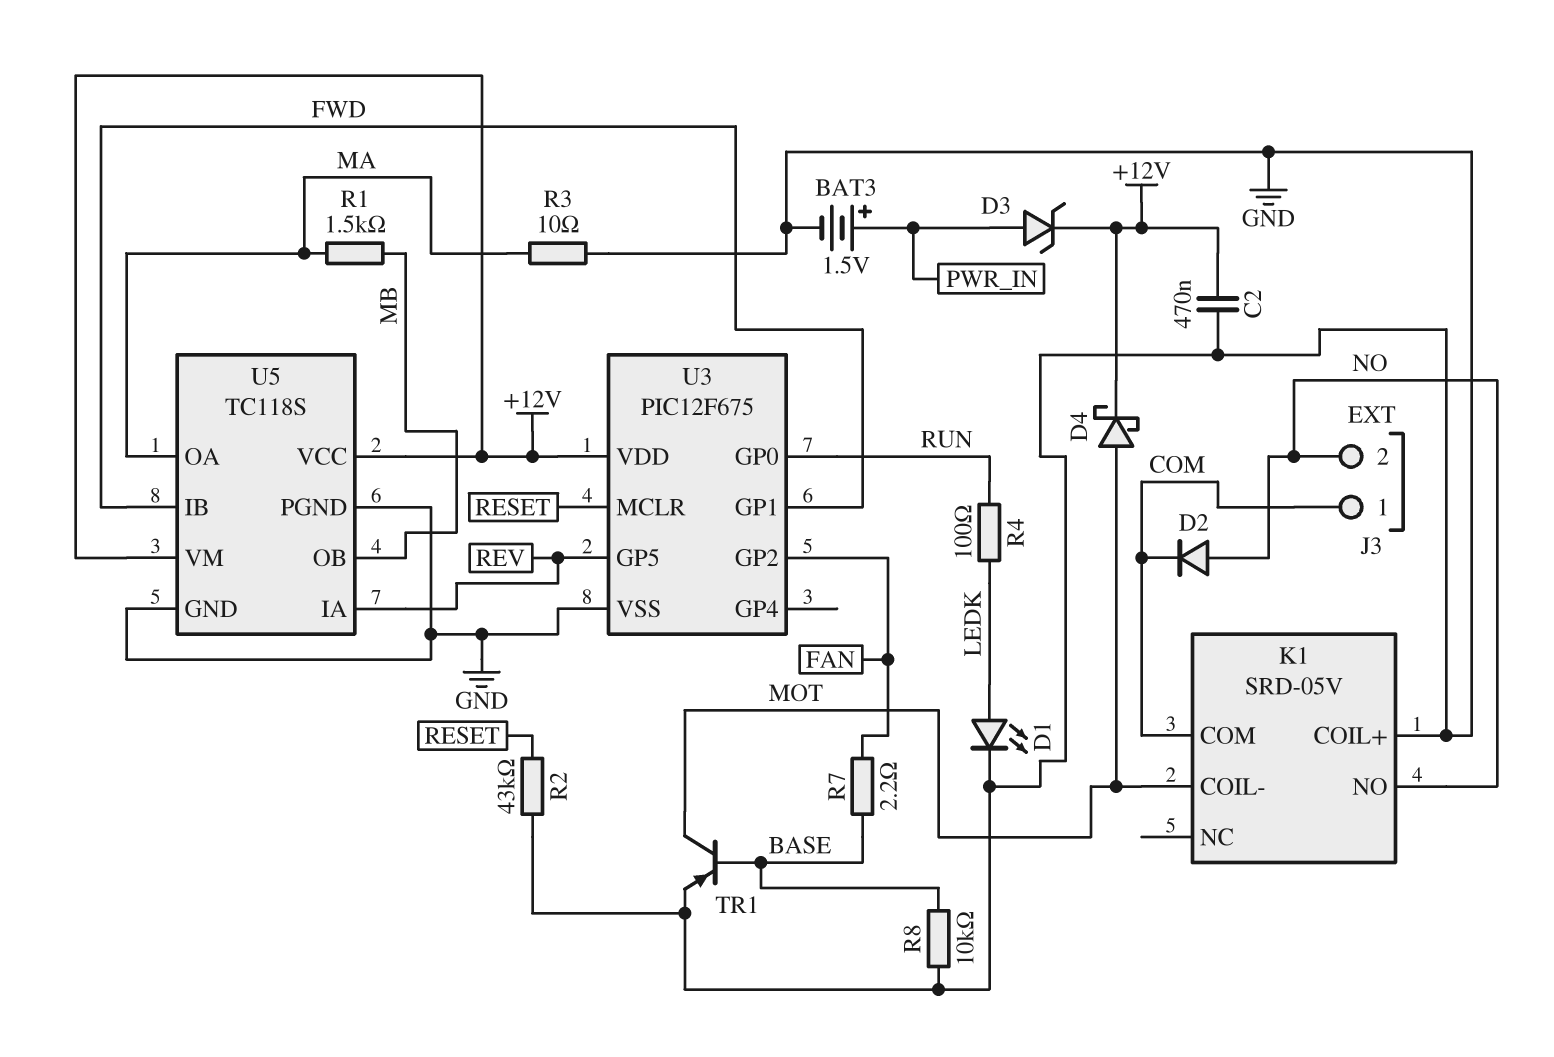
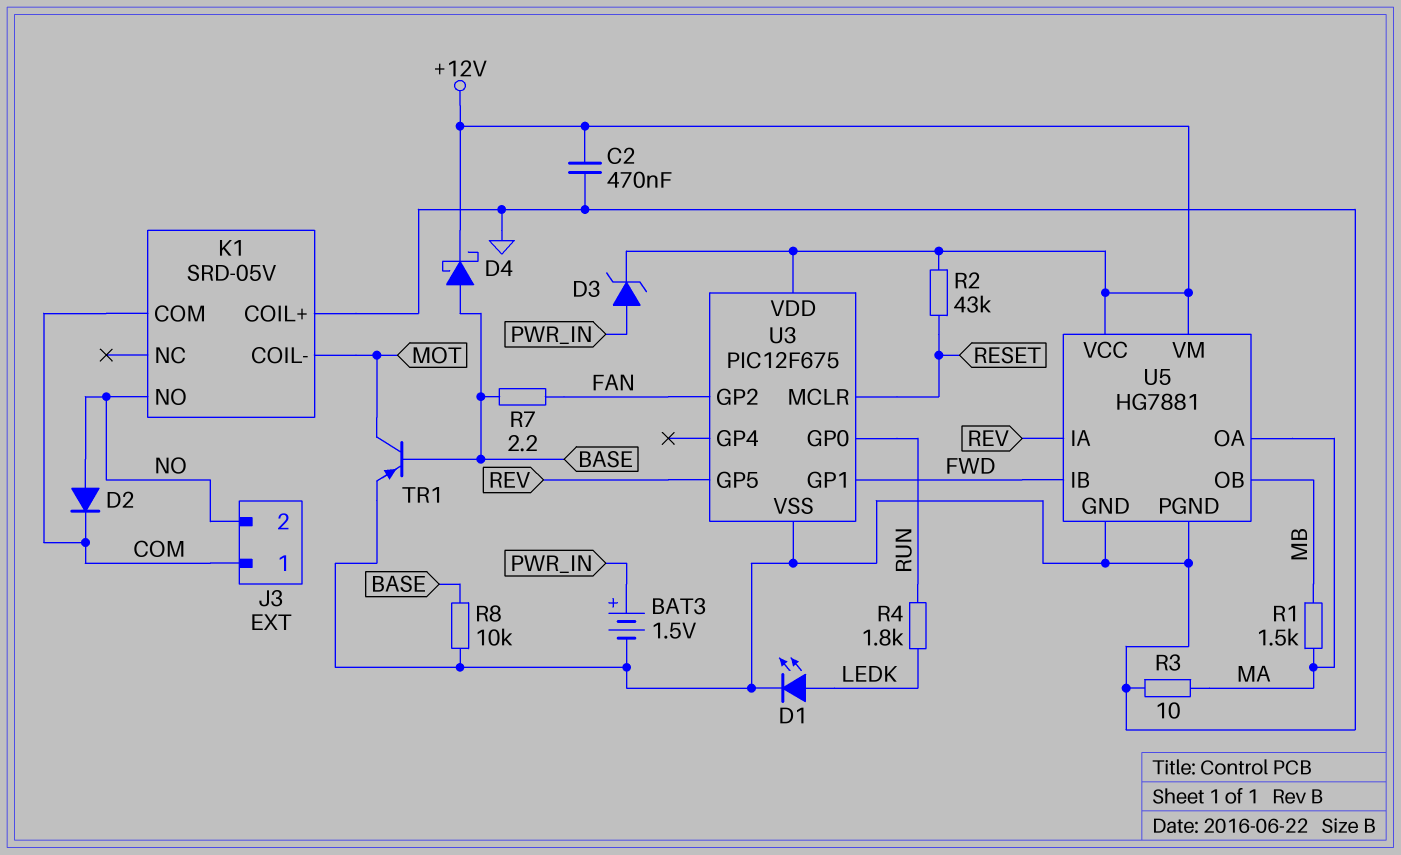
D4: schottky (A MOT, K +12V) -> schottky (A BASE, K +12V)
R2: 43k (GND, RESET) -> 43k (+12V, RESET)
R4: 100 (LEDK, RUN) -> 1.8k (LEDK, RUN)
U5: TC118S -> HG7881

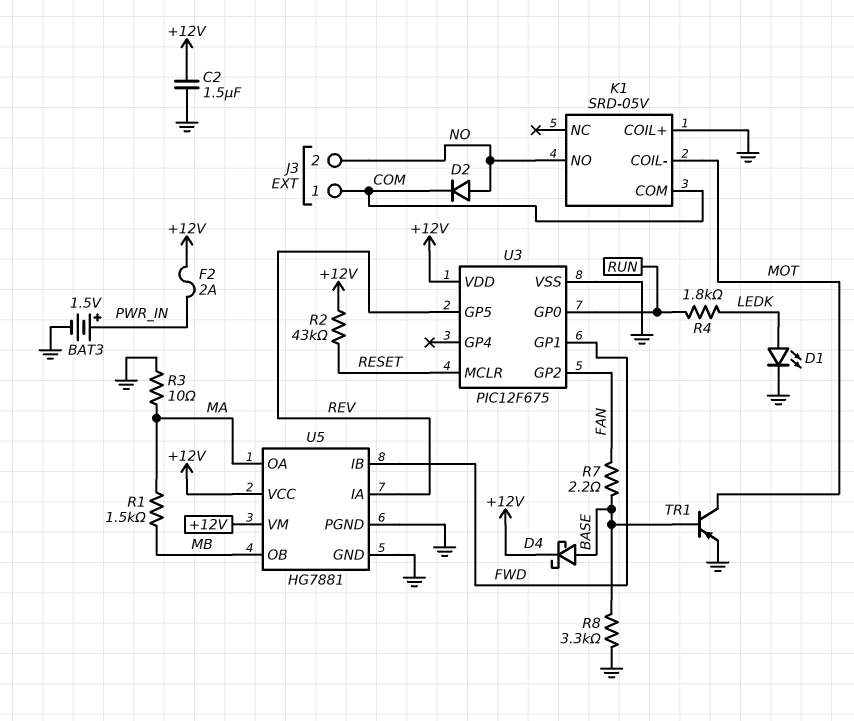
C2: 470nF (+12V, GND) -> 1.5uF (+12V, GND)
D3: zener (A PWR_IN, K +12V) -> none
F2: none -> 2A (+12V, PWR_IN)
R8: 10k (BASE, GND) -> 3.3k (BASE, GND)

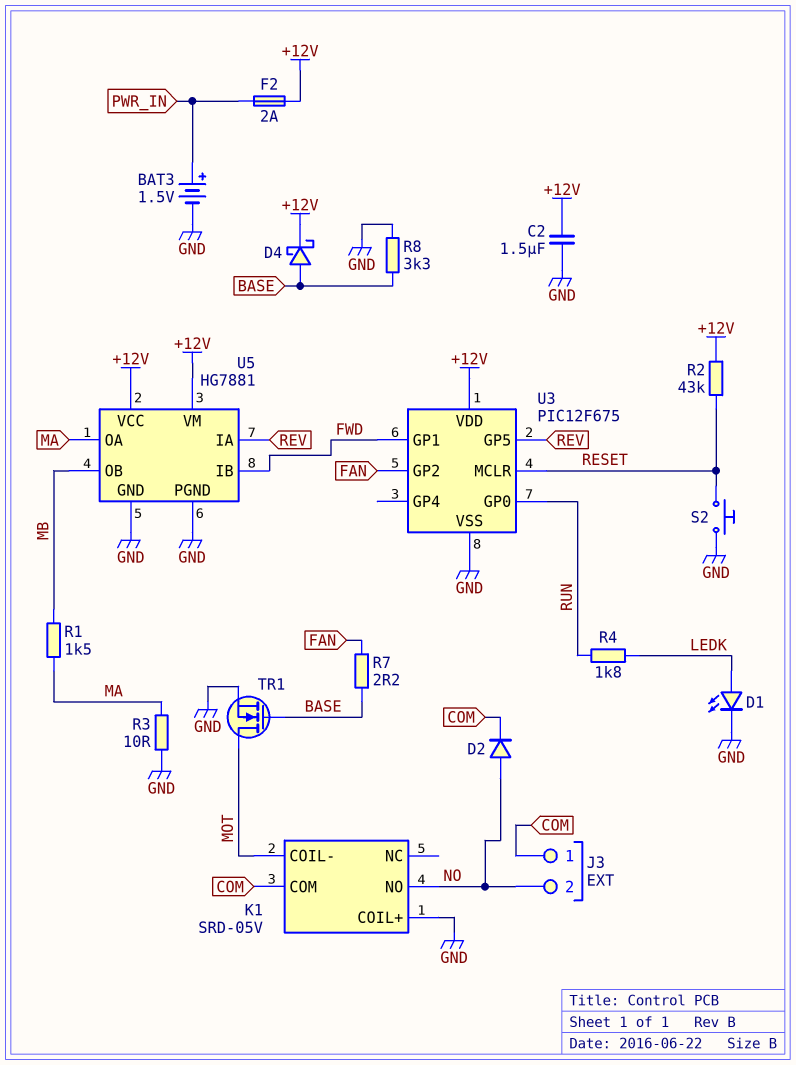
S2: none -> button (GND, RESET)
TR1: PNP (B BASE, C MOT, E GND) -> NMOS (G BASE, D MOT, S GND)

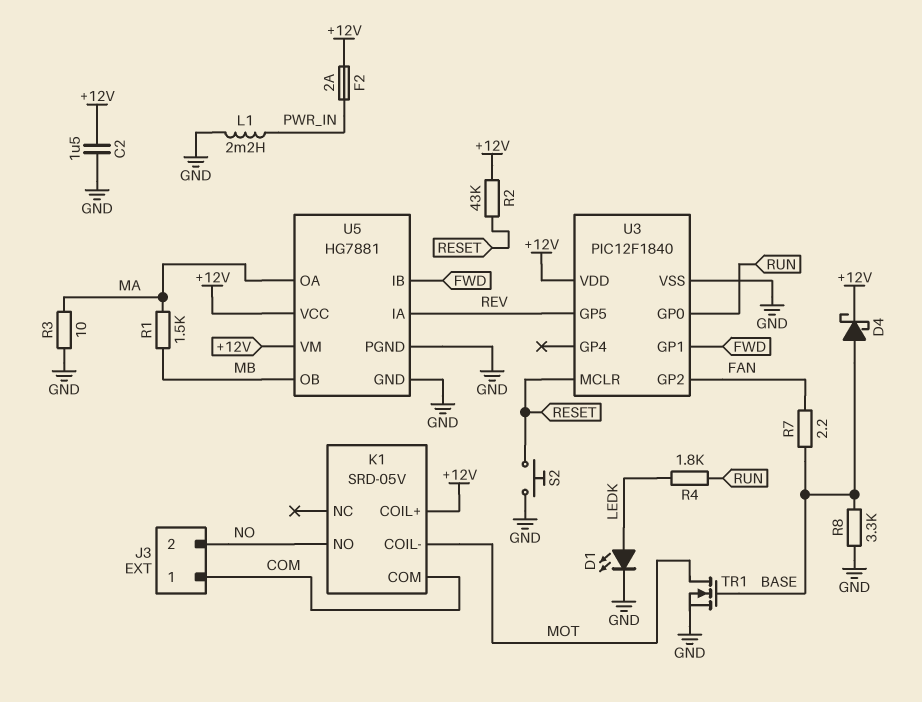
BAT3: 1.5V (plus PWR_IN, minus GND) -> none
D2: diode (A NO, K COM) -> none
K1 pin COIL+: GND -> +12V
L1: none -> 2.2mH (GND, PWR_IN)
U3: PIC12F675 -> PIC12F1840

